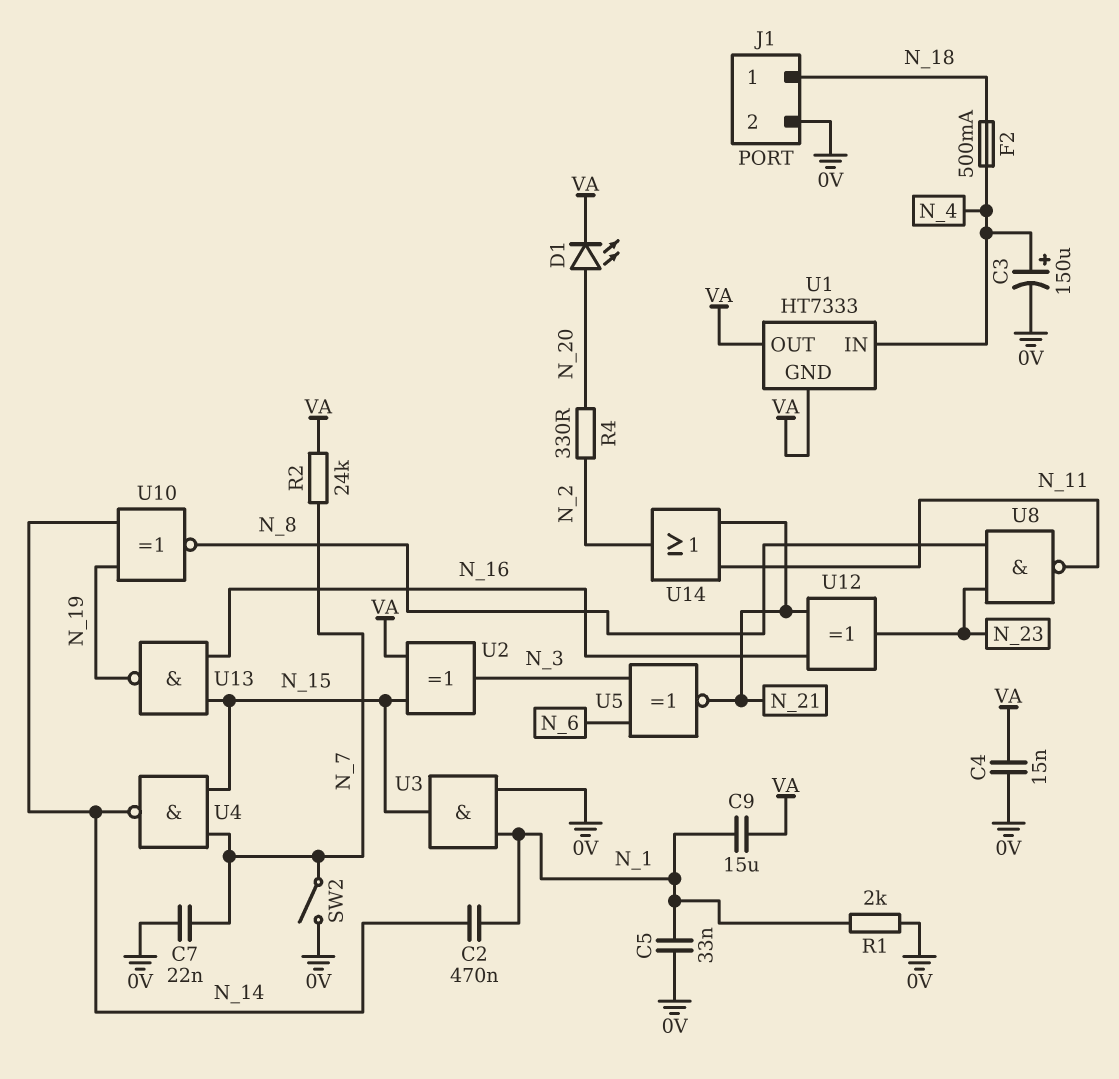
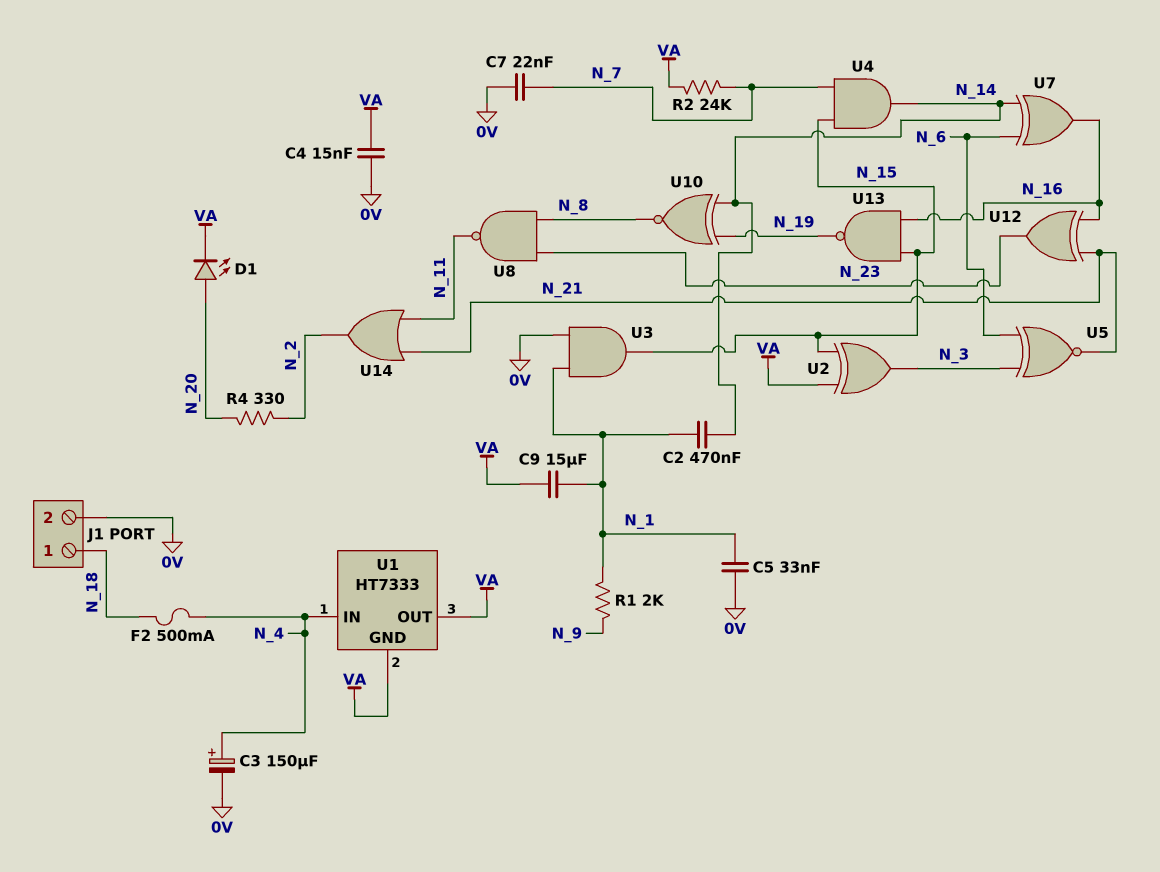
R1: 2k (0V, N_1) -> 2k (N_1, N_9)
SW2: switch (0V, N_7) -> none
U4: NAND (in N_7, in N_15, out N_14) -> AND (in N_7, in N_15, out N_14)
U7: none -> XOR (in N_6, in N_14, out N_16)

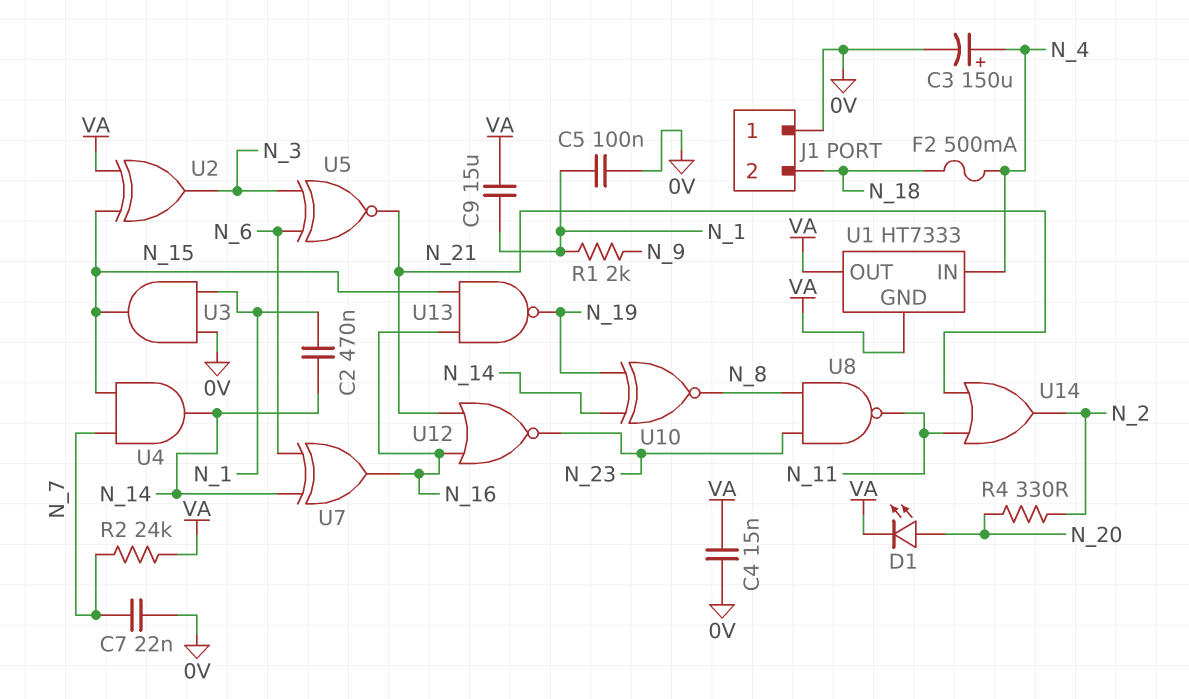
C5: 33nF (0V, N_1) -> 100nF (0V, N_1)
J1 pin 1: N_18 -> 0V
J1 pin 2: 0V -> N_18
U12: XOR (in N_16, in N_21, out N_23) -> NOR (in N_16, in N_21, out N_23)

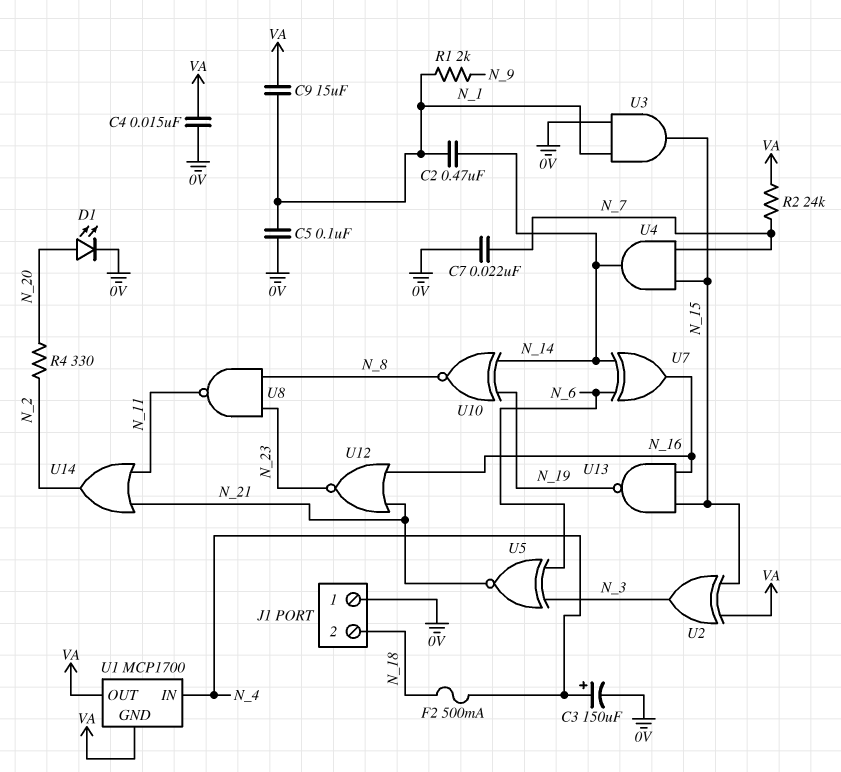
D1: LED (A N_20, K VA) -> LED (A N_20, K 0V)
U1: HT7333 -> MCP1700

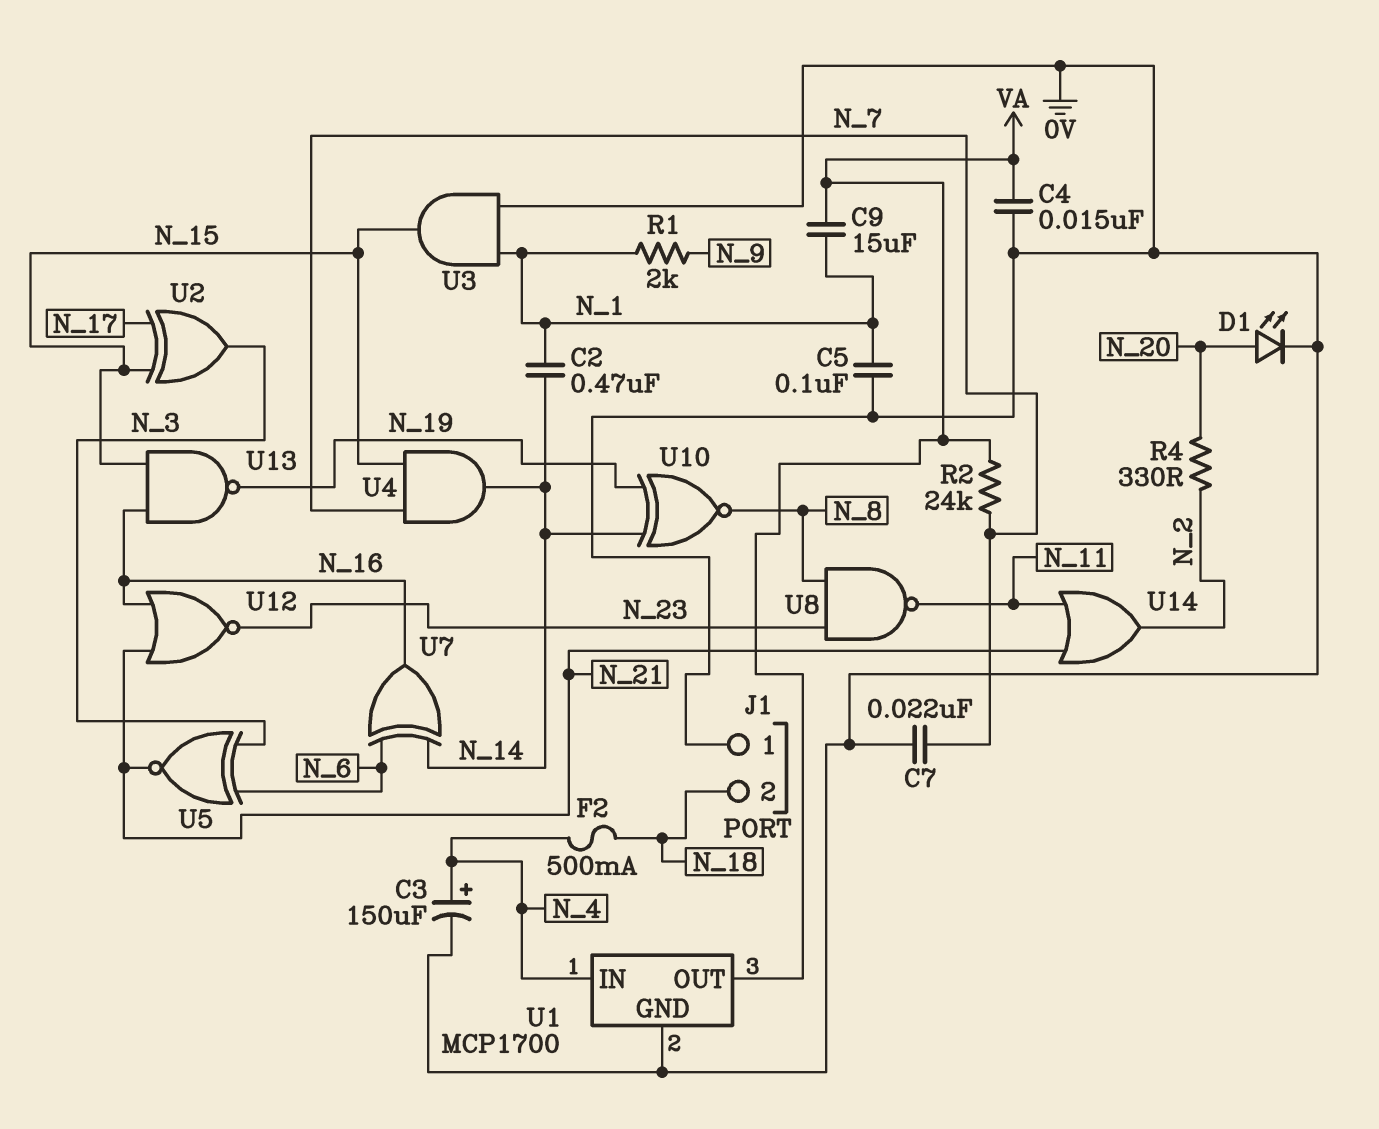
U1 pin GND: VA -> 0V
U2: XOR (in N_15, in VA, out N_3) -> XOR (in N_15, in N_17, out N_3)

